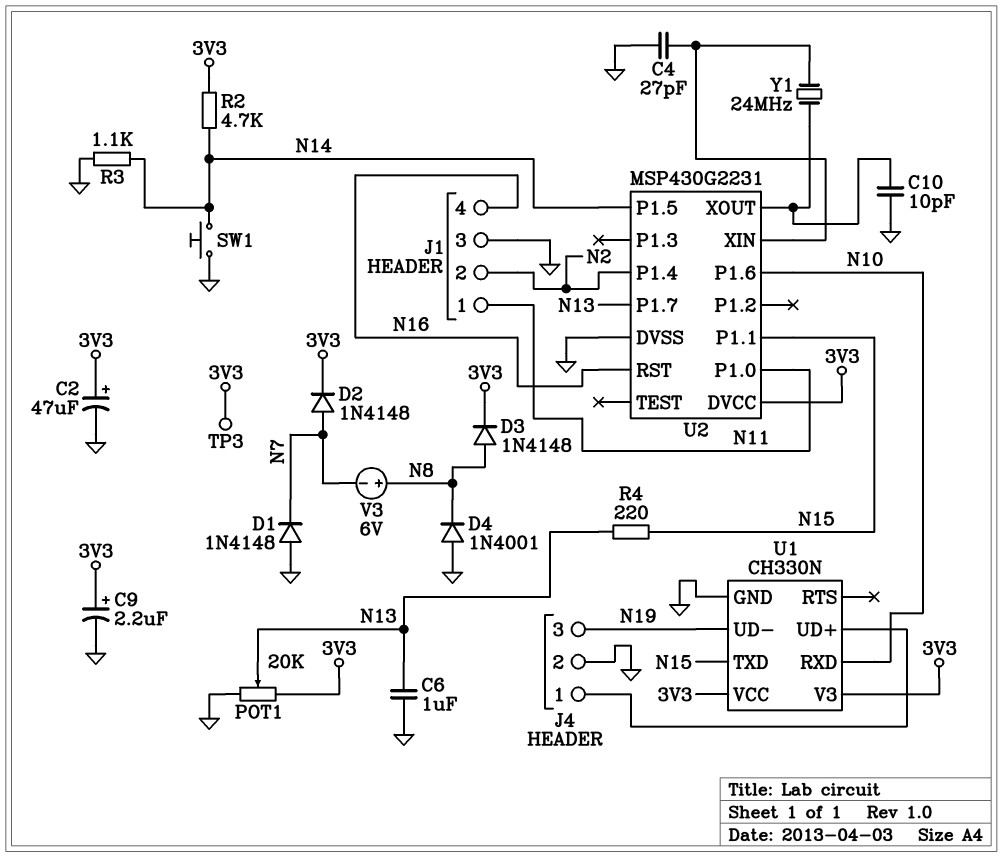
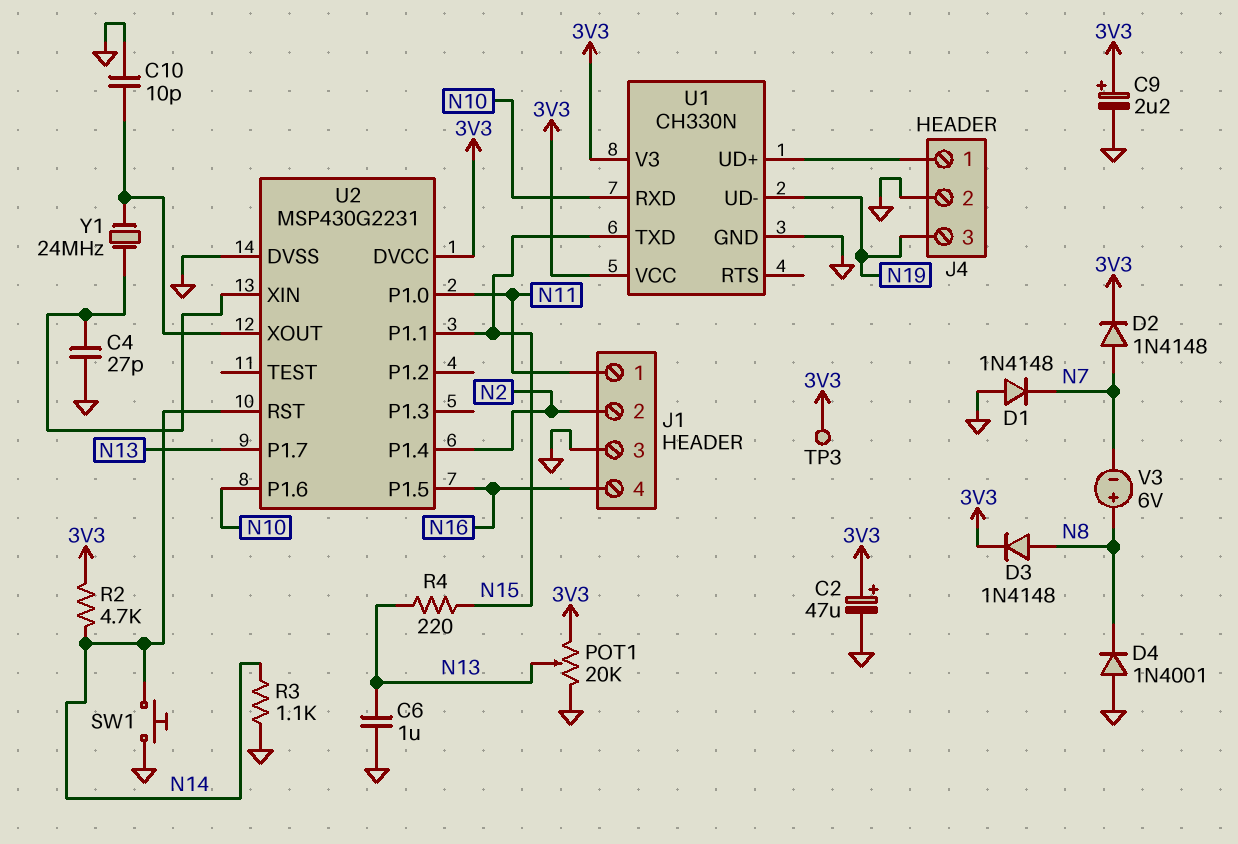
U2 pin P1.5: N14 -> N16
U2 pin RST: N16 -> N14

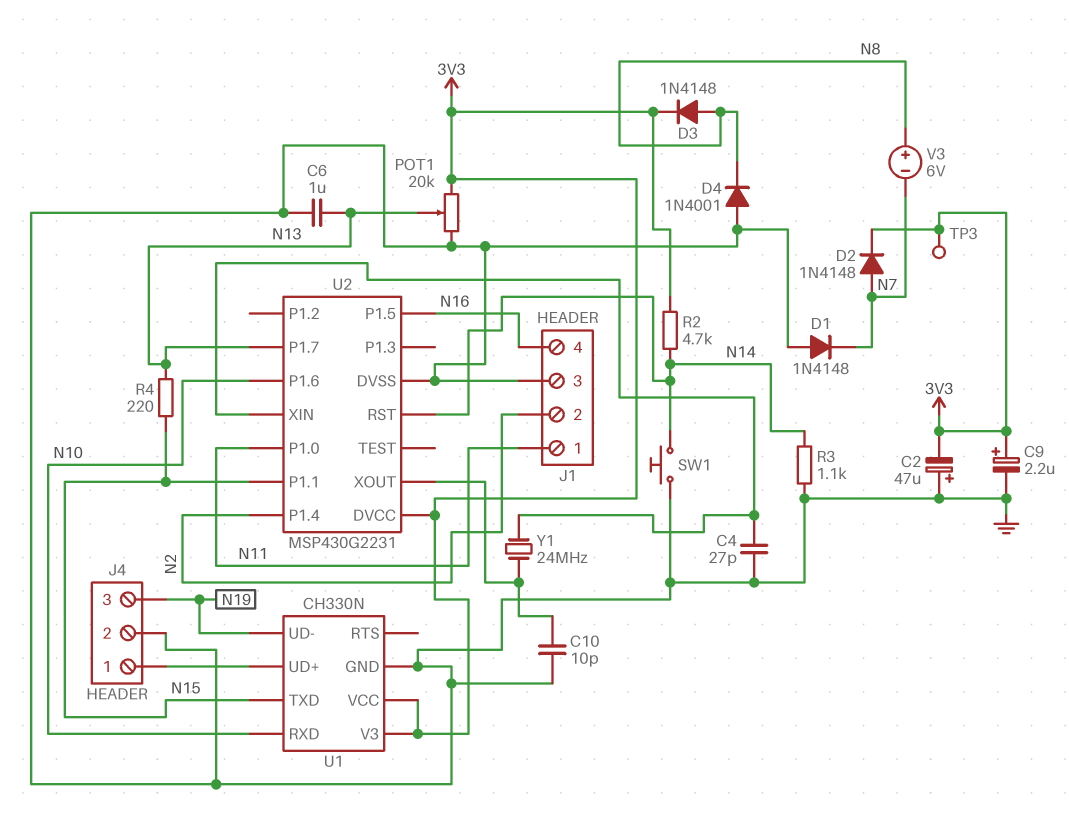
C2: 47uF (plus 3V3, minus GND) -> 47uF (plus GND, minus 3V3)

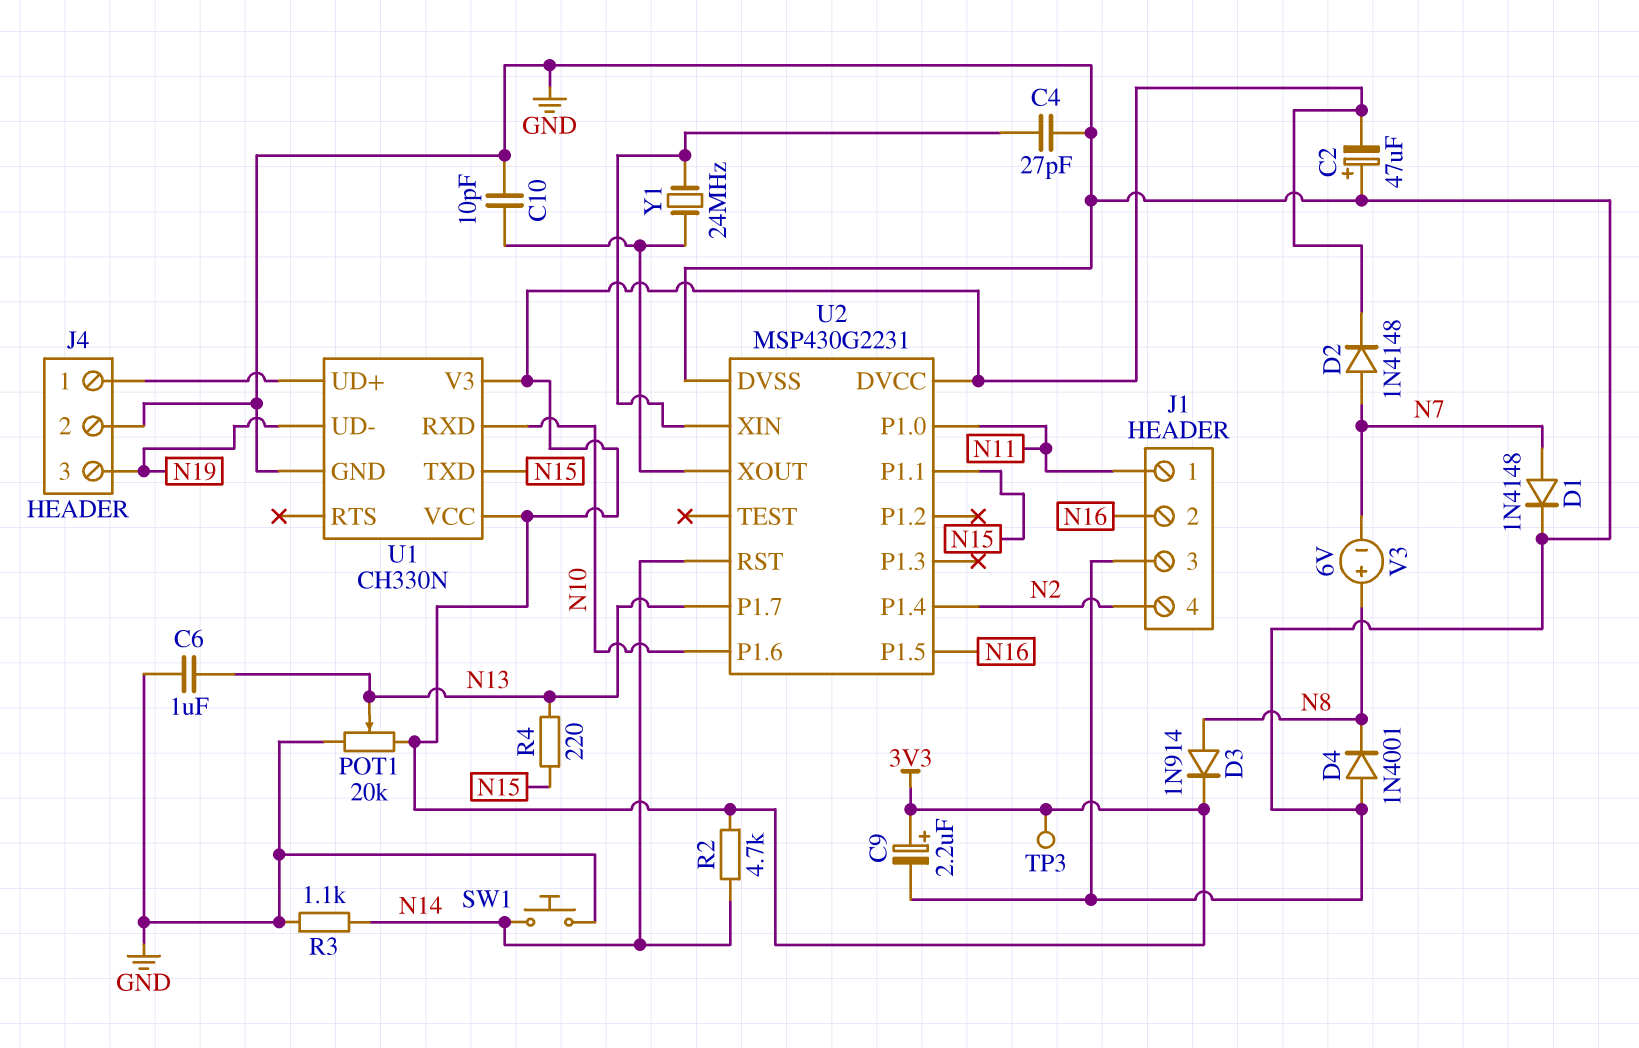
D1: diode 1N4148 (A GND, K N7) -> diode 1N4148 (A N7, K GND)
D3: diode 1N4148 (A N8, K 3V3) -> diode 1N914 (A N8, K 3V3)
J1 pin 2: N2 -> N16
J1 pin 4: N16 -> N2

